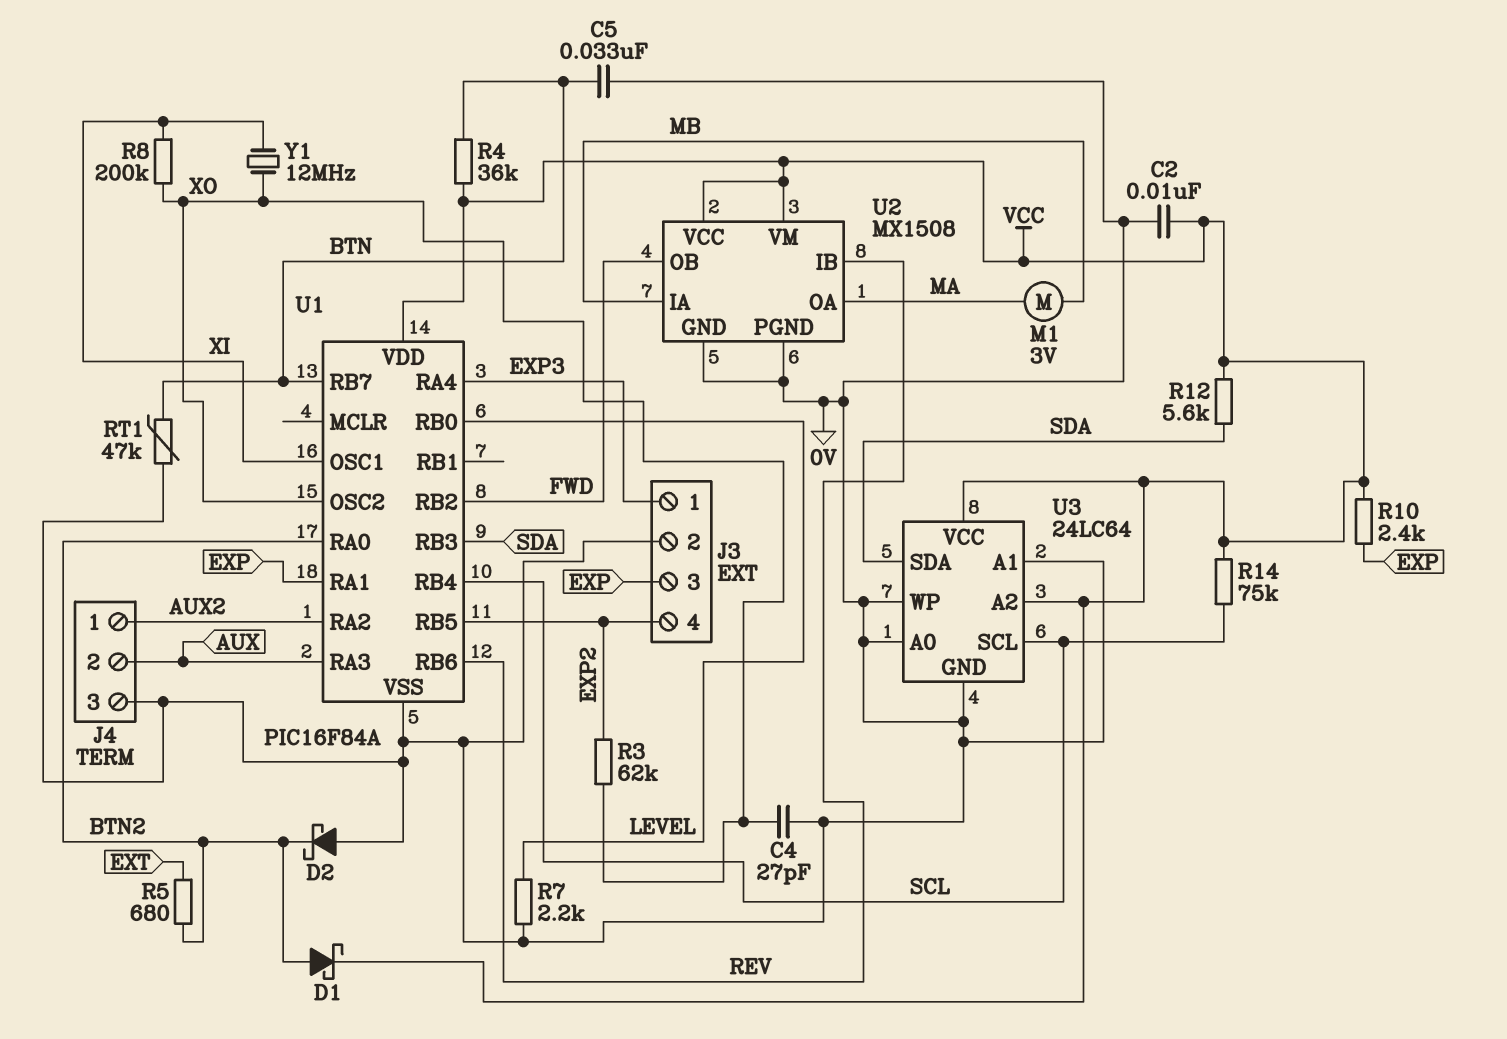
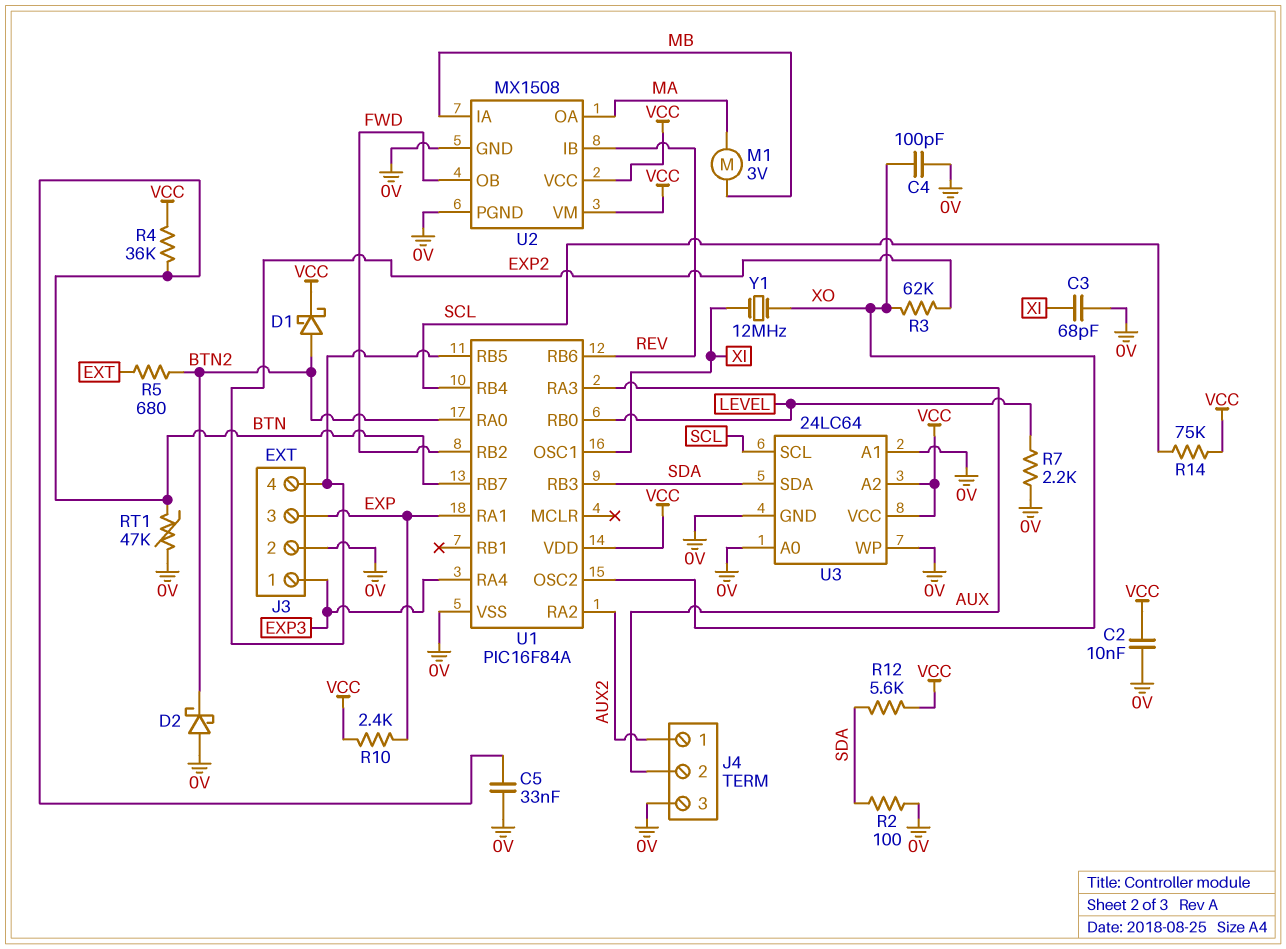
C3: none -> 68pF (0V, XI)
C4: 27pF (0V, XO) -> 100pF (0V, XO)
R2: none -> 100 (0V, SDA)
R8: 200k (XI, XO) -> none

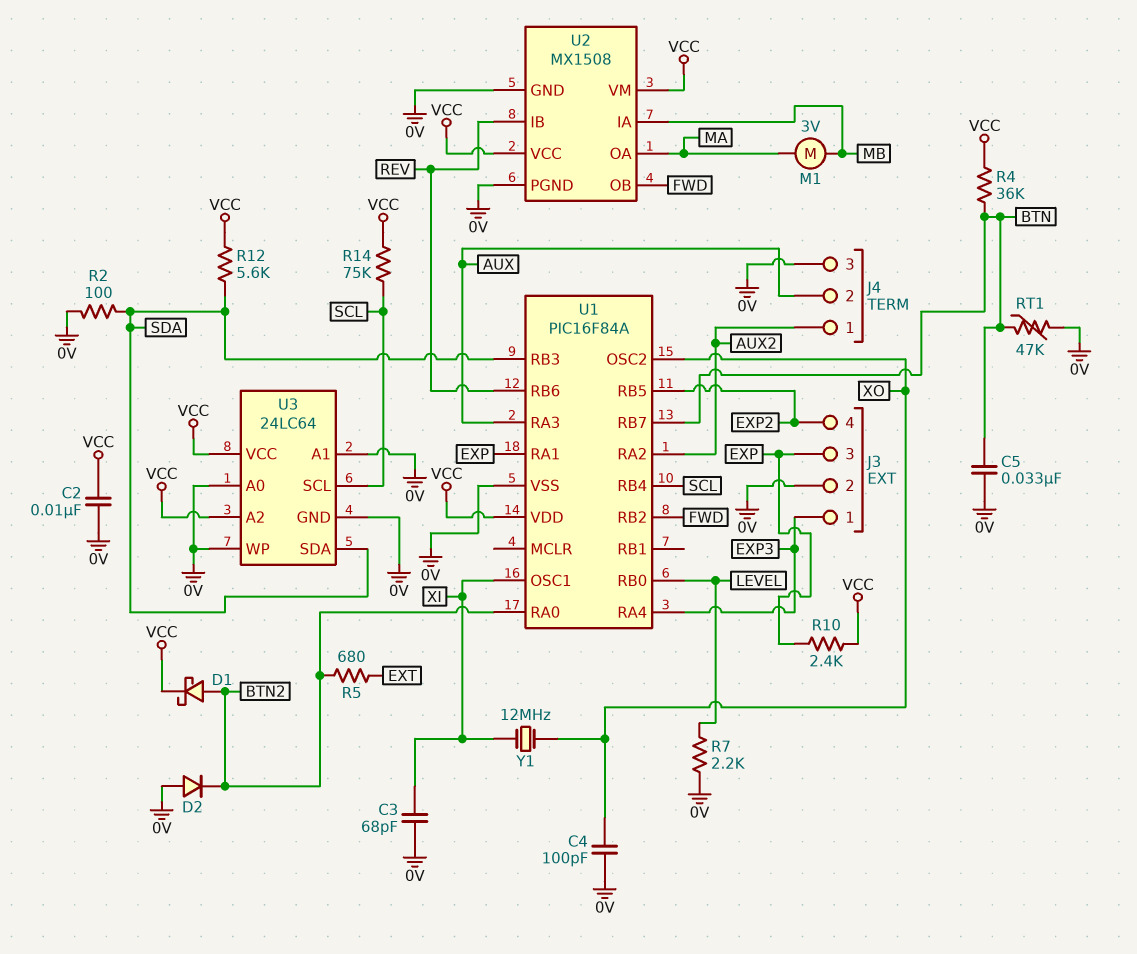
D2: schottky (A 0V, K BTN2) -> diode (A 0V, K BTN2)
R3: 62k (EXP2, XO) -> none

